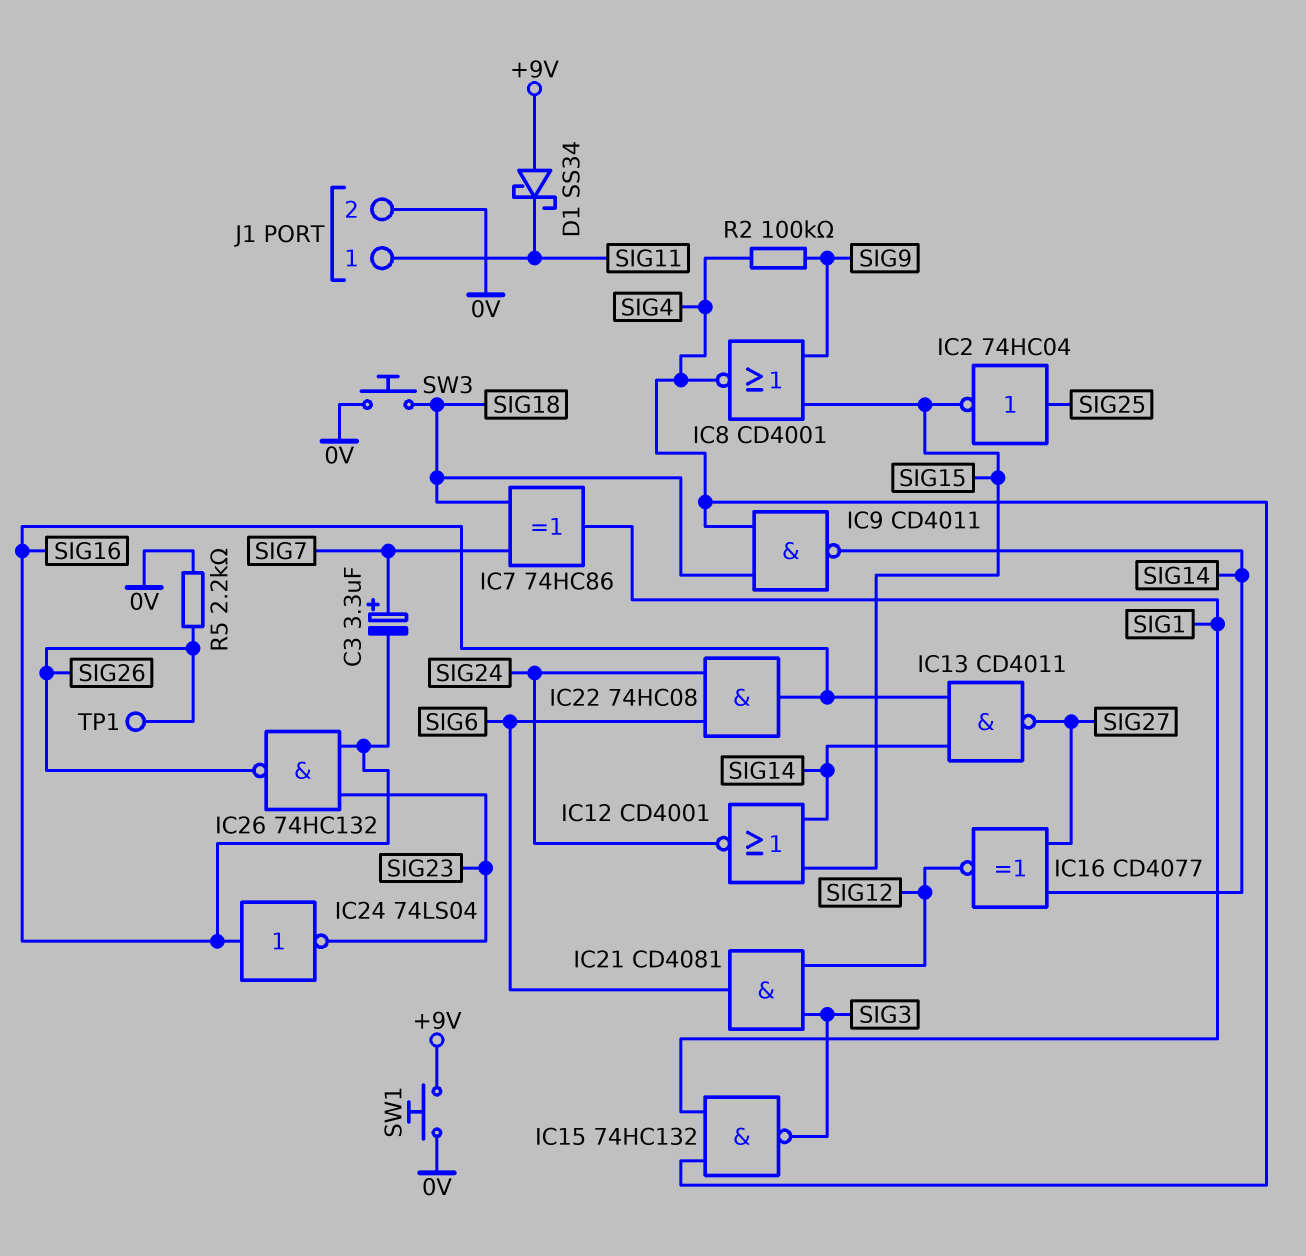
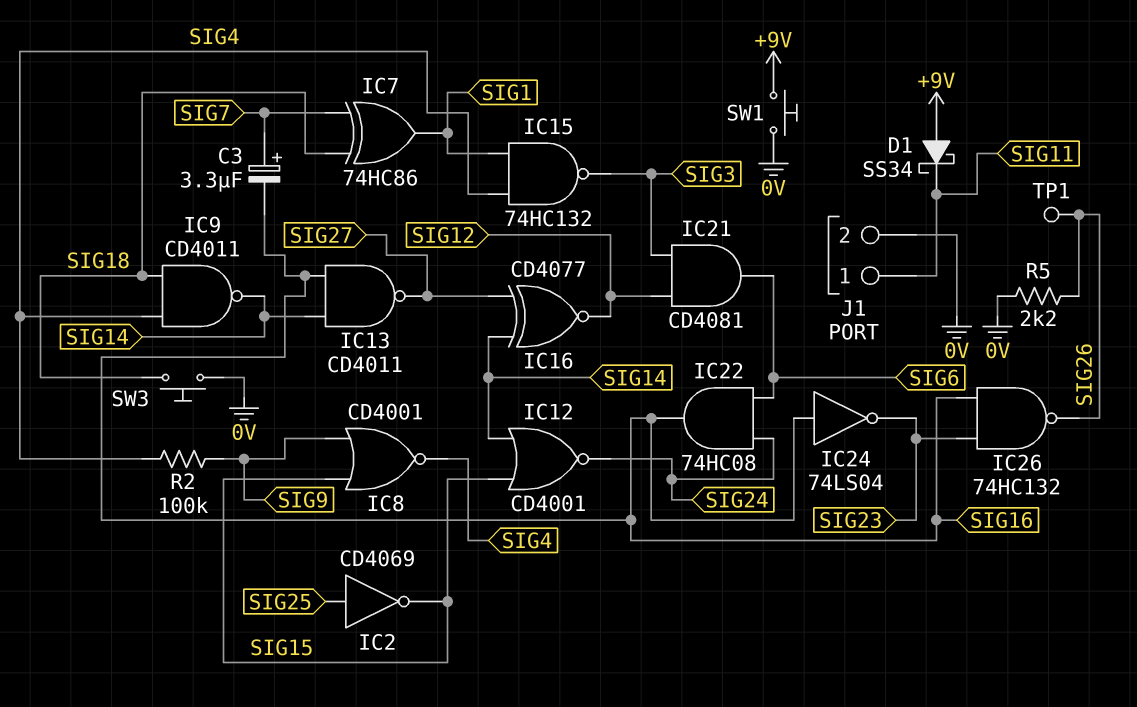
IC2: NOT 74HC04 (in SIG25, out SIG15) -> NOT CD4069 (in SIG25, out SIG15)

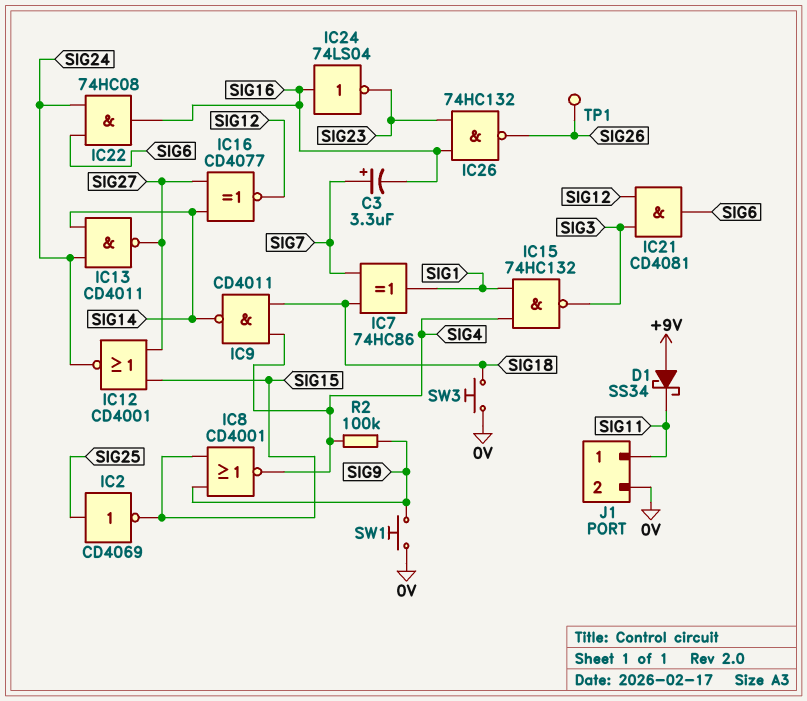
IC12: NOR CD4001 (in SIG14, in SIG15, out SIG24) -> NOR CD4001 (in SIG15, in SIG27, out SIG24)
IC13: NAND CD4011 (in SIG14, in SIG16, out SIG27) -> NAND CD4011 (in SIG14, in SIG24, out SIG27)
R5: 2.2k (0V, SIG26) -> none
SW1: button (+9V, 0V) -> button (0V, SIG9)

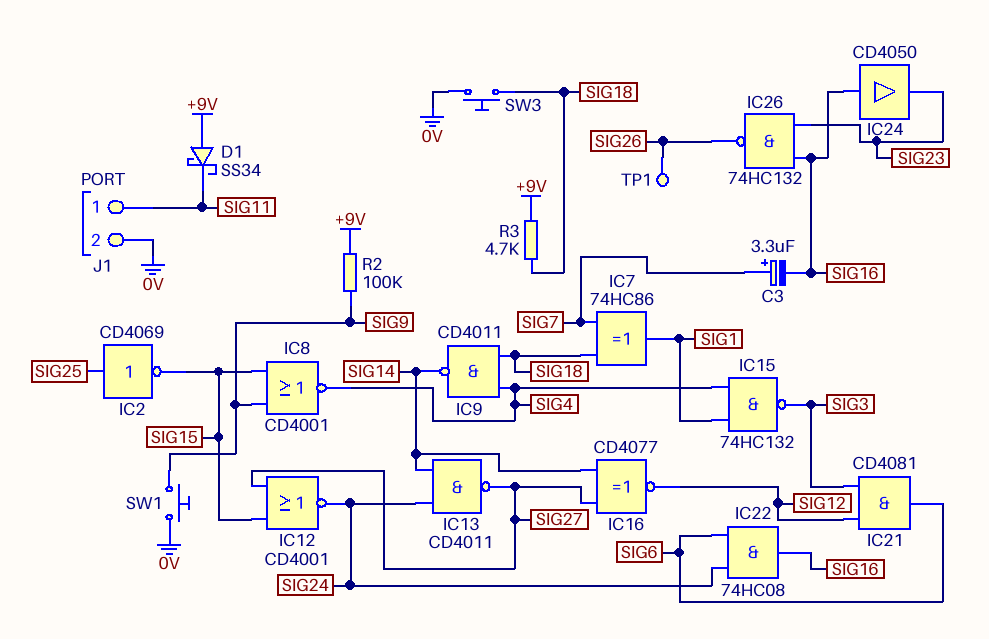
IC24: NOT 74LS04 (in SIG16, out SIG23) -> buffer CD4050 (in SIG16, out SIG23)
R2: 100k (SIG4, SIG9) -> 100k (+9V, SIG9)
R3: none -> 4.7k (+9V, SIG18)

